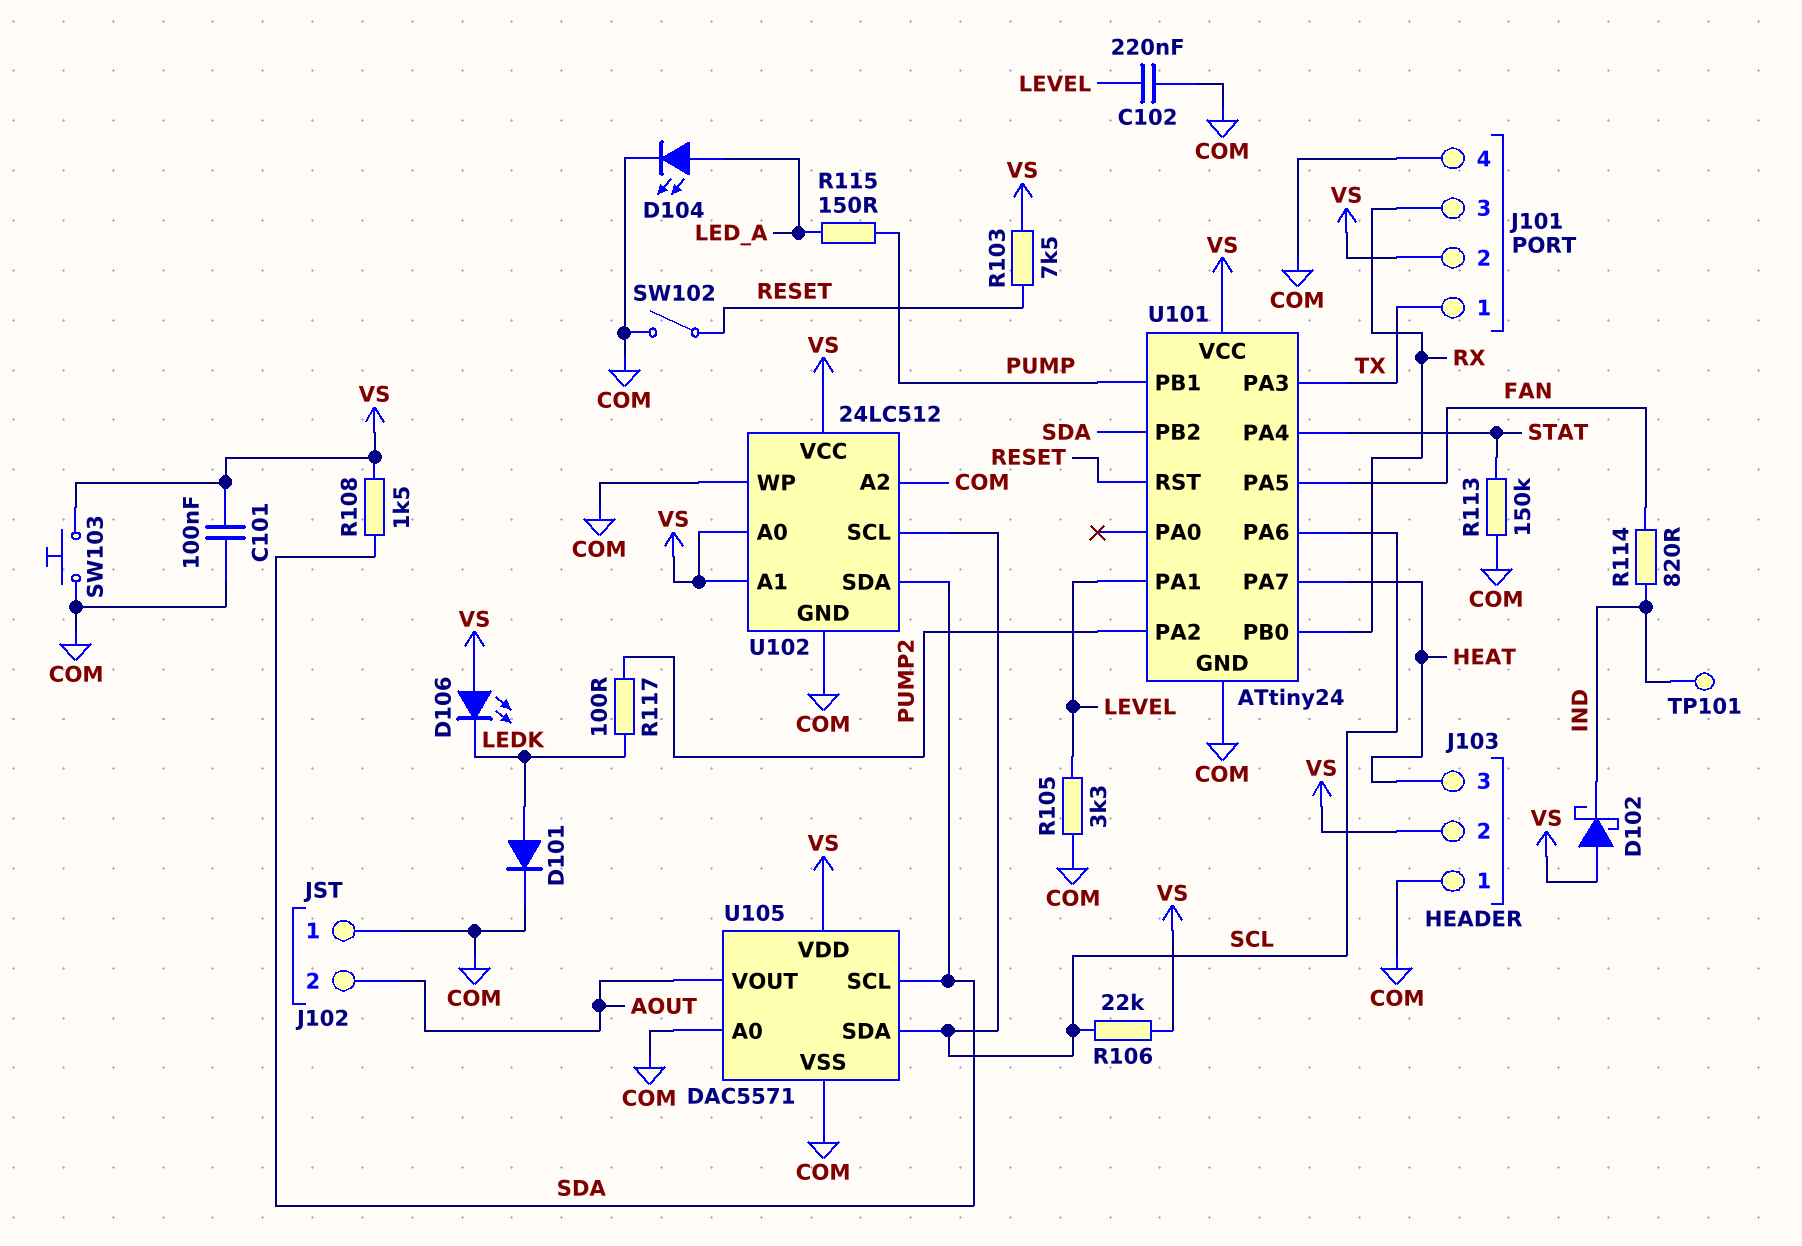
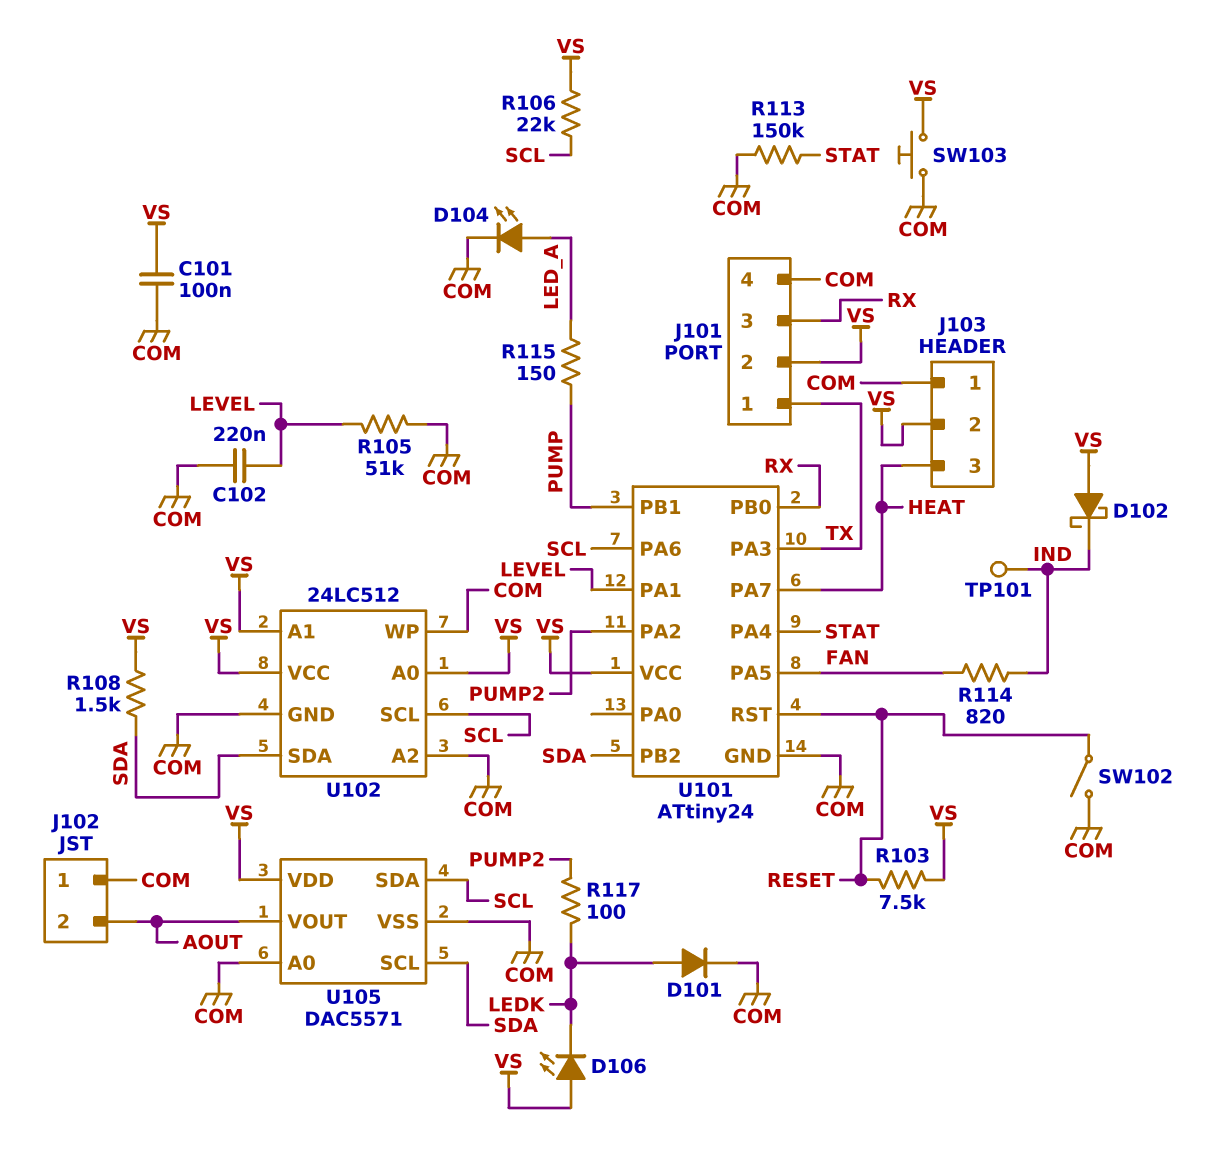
R105: 3.3k (COM, LEVEL) -> 51k (COM, LEVEL)

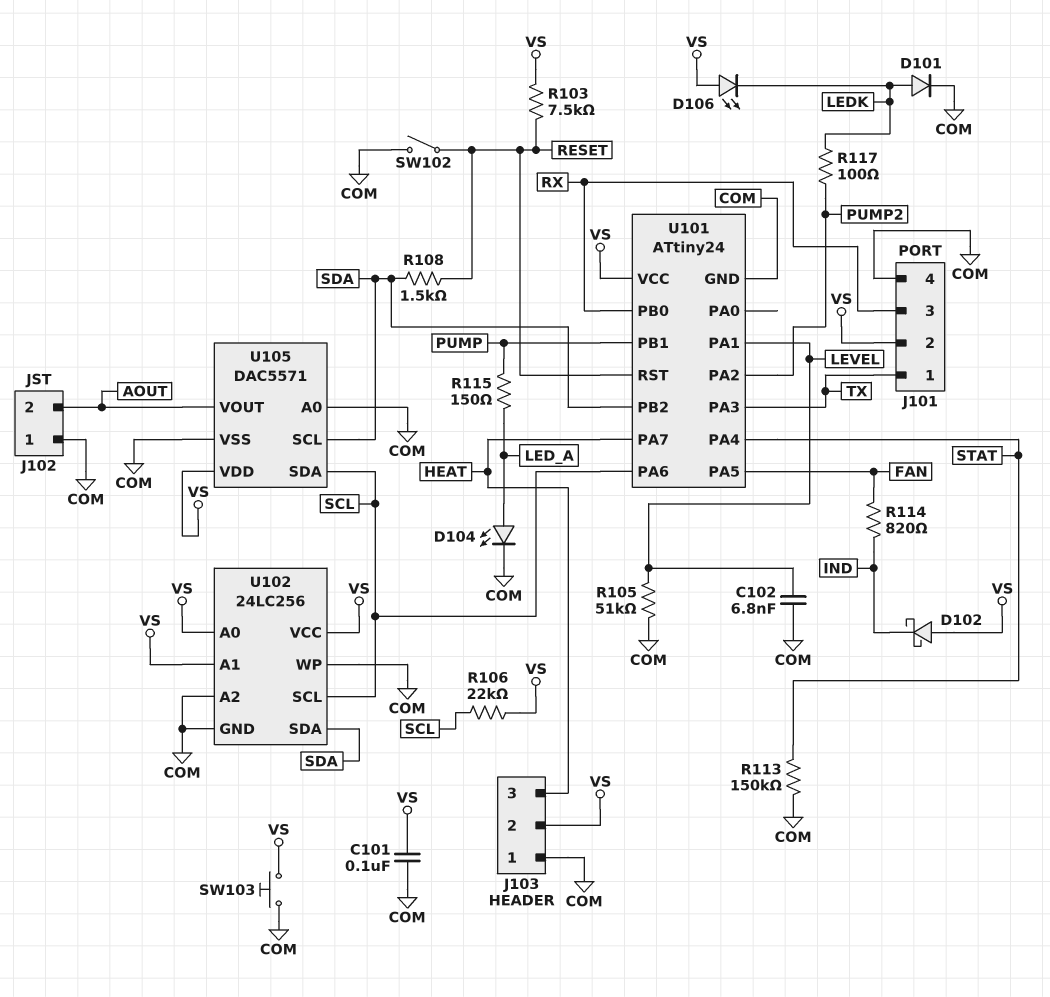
C102: 220nF (COM, LEVEL) -> 6.8nF (COM, LEVEL)
R108: 1.5k (SDA, VS) -> 1.5k (RESET, SDA)
TP101: test point (IND) -> none
U102: 24LC512 -> 24LC256

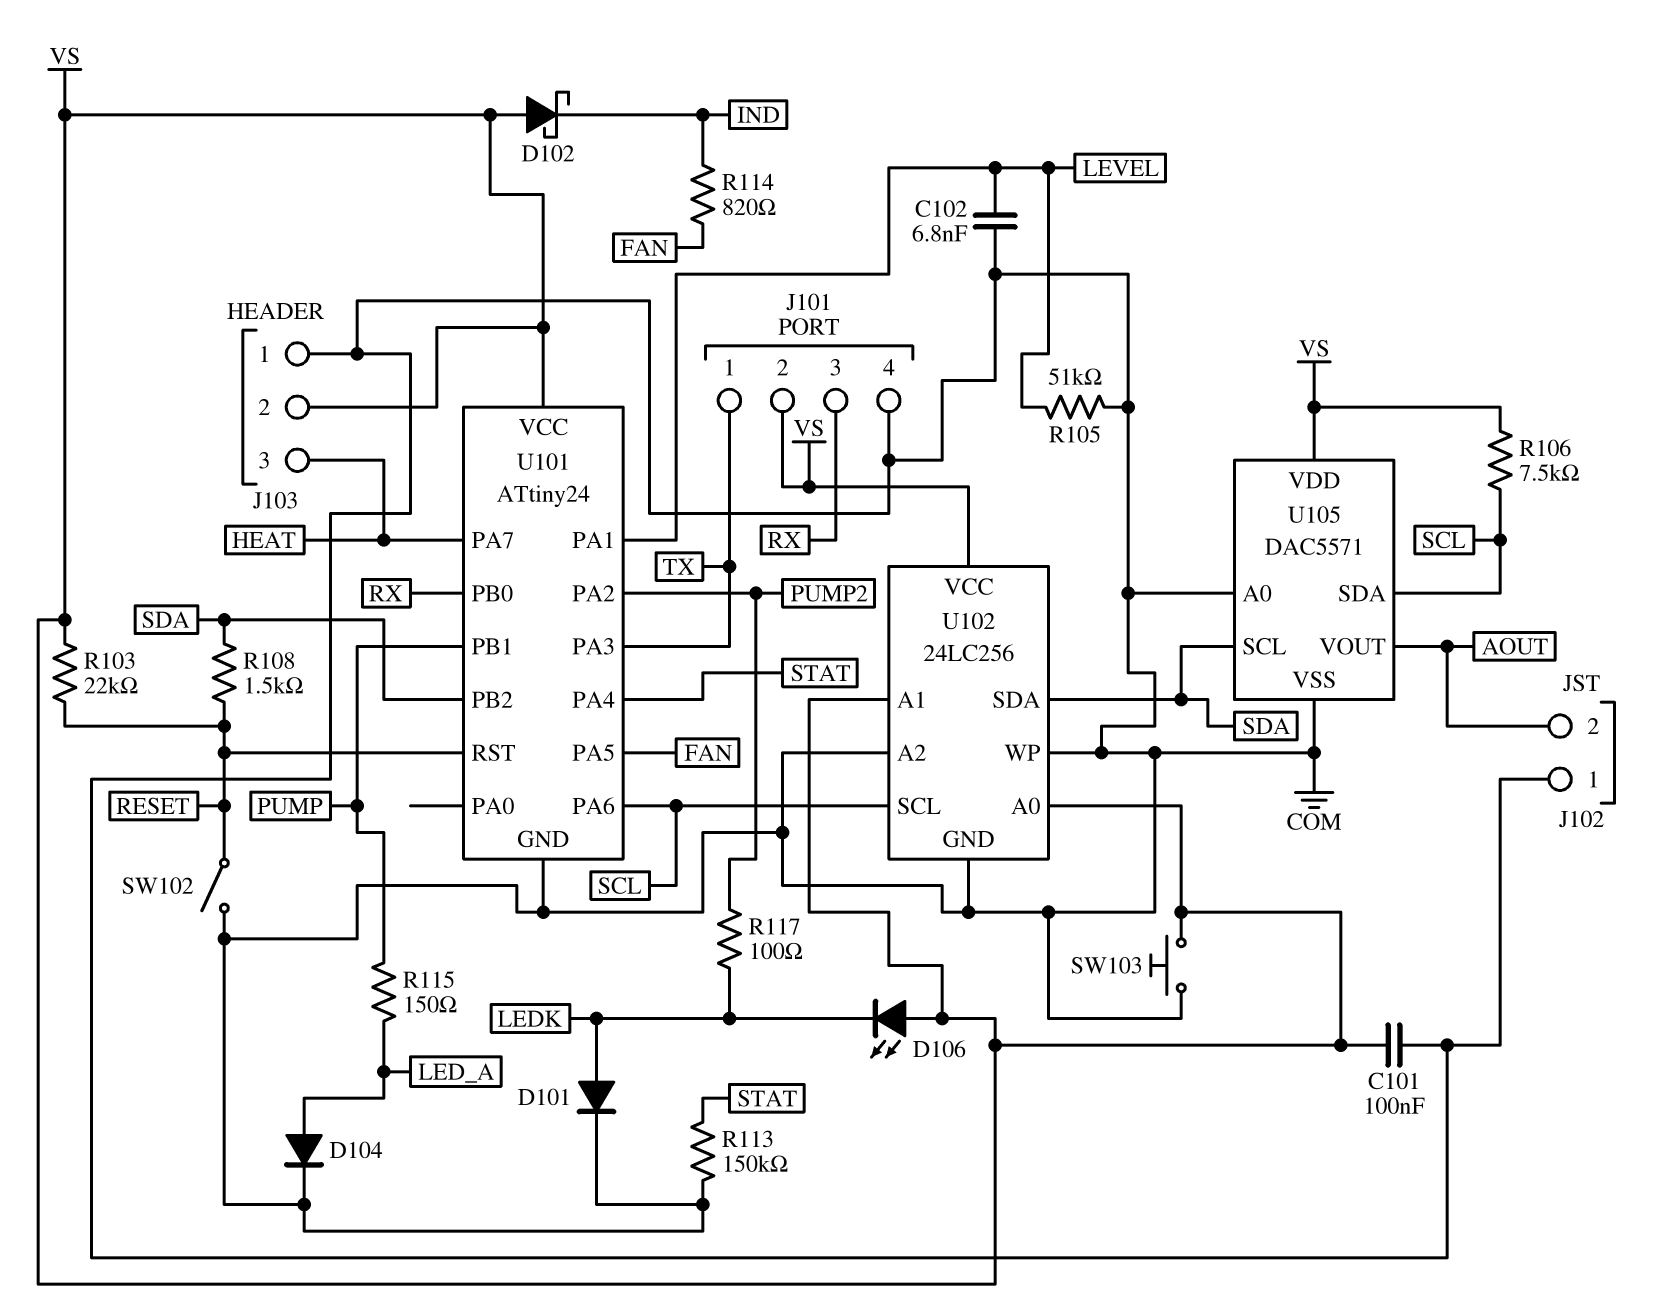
D104: LED (A LED_A, K COM) -> diode (A LED_A, K COM)
R103: 7.5k (RESET, VS) -> 22k (RESET, VS)
R106: 22k (SCL, VS) -> 7.5k (SCL, VS)

